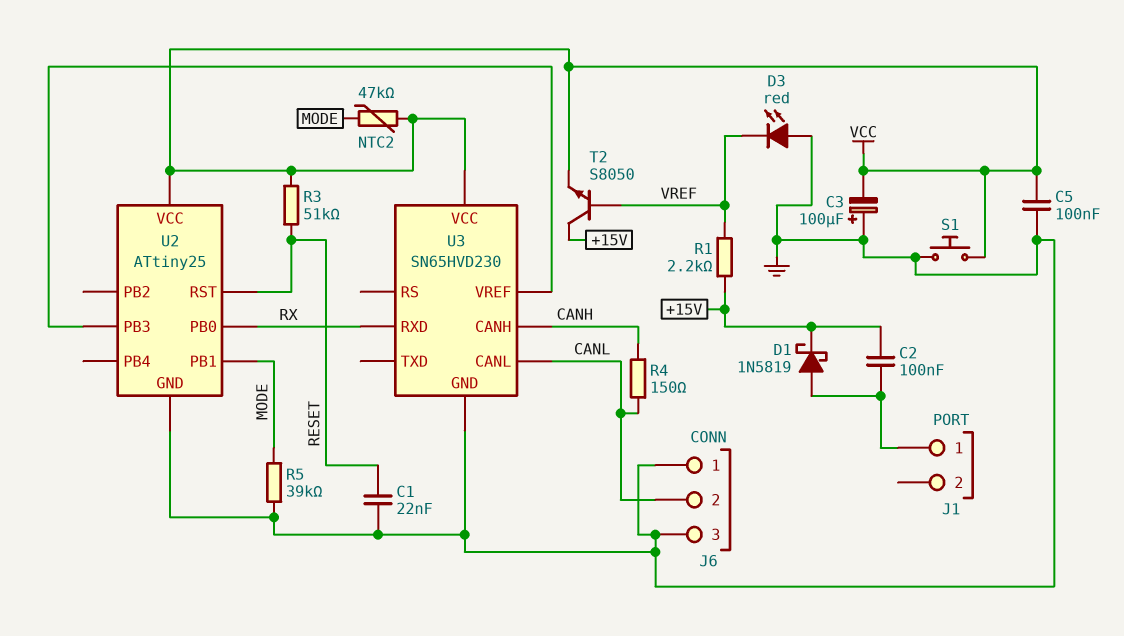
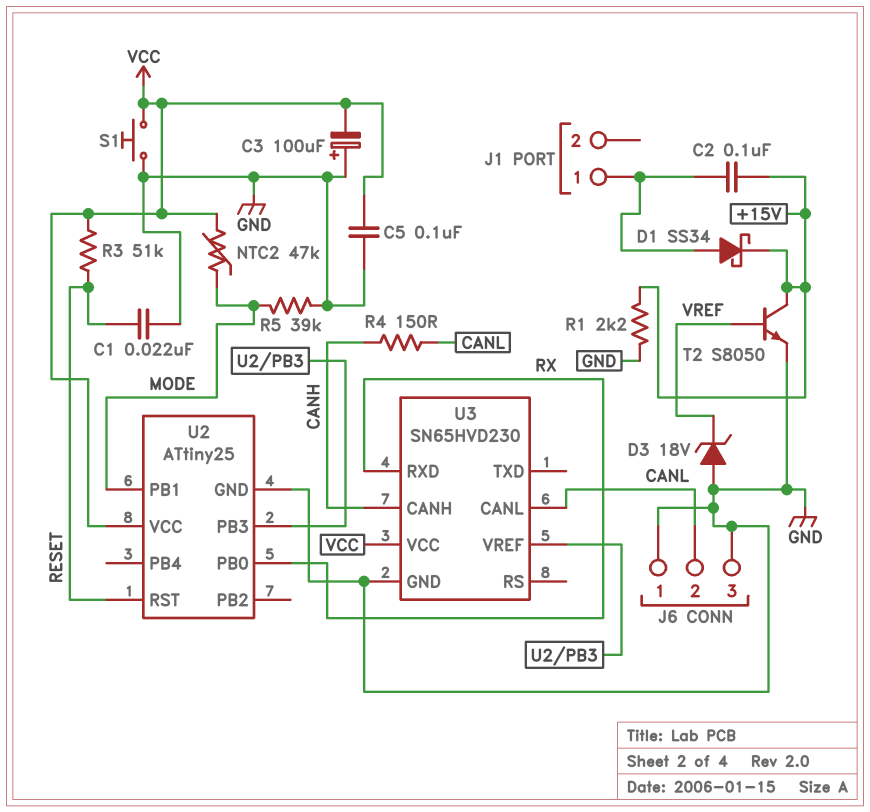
D1: schottky 1N5819 (A J1/1, K +15V) -> schottky SS34 (A J1/1, K +15V)
D3: LED red (A GND, K VREF) -> zener 18V (A GND, K VREF)
R1: 2.2k (+15V, VREF) -> 2.2k (+15V, GND)
T2: NPN S8050 (B VREF, C +15V, E VCC) -> NPN S8050 (B VREF, C +15V, E GND)

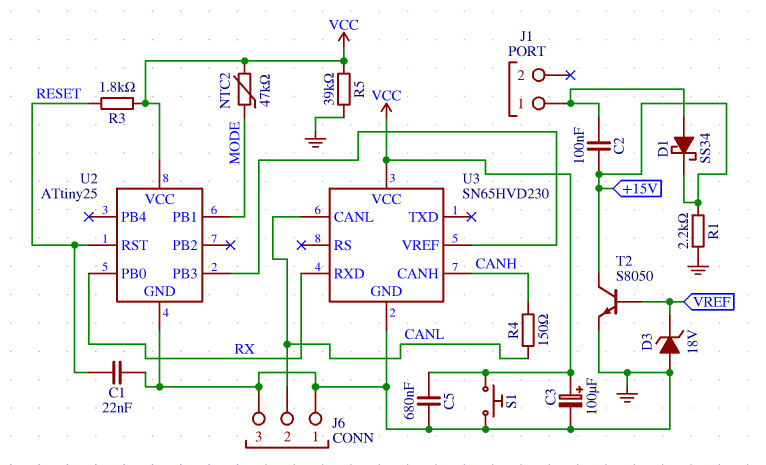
C3: 100uF (plus GND, minus VCC) -> 100uF (plus VCC, minus GND)
C5: 100nF (GND, VCC) -> 680nF (GND, VCC)
R3: 51k (RESET, VCC) -> 1.8k (RESET, VCC)
R5: 39k (GND, MODE) -> 39k (GND, VCC)

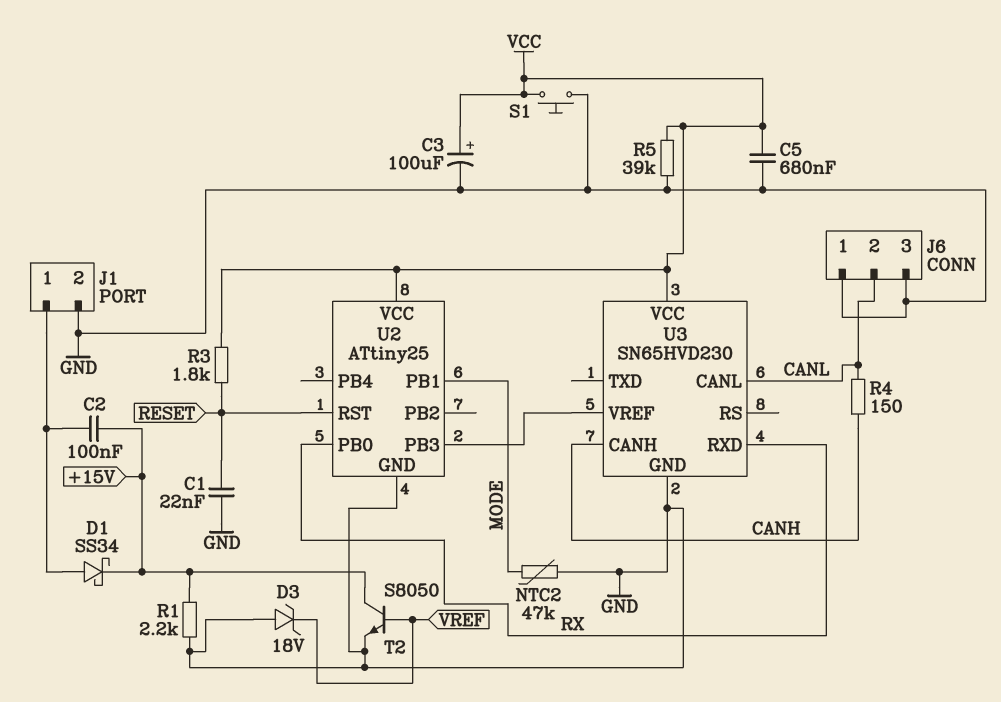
J1 pin 2: none -> GND
NTC2: 47k (MODE, VCC) -> 47k (GND, MODE)

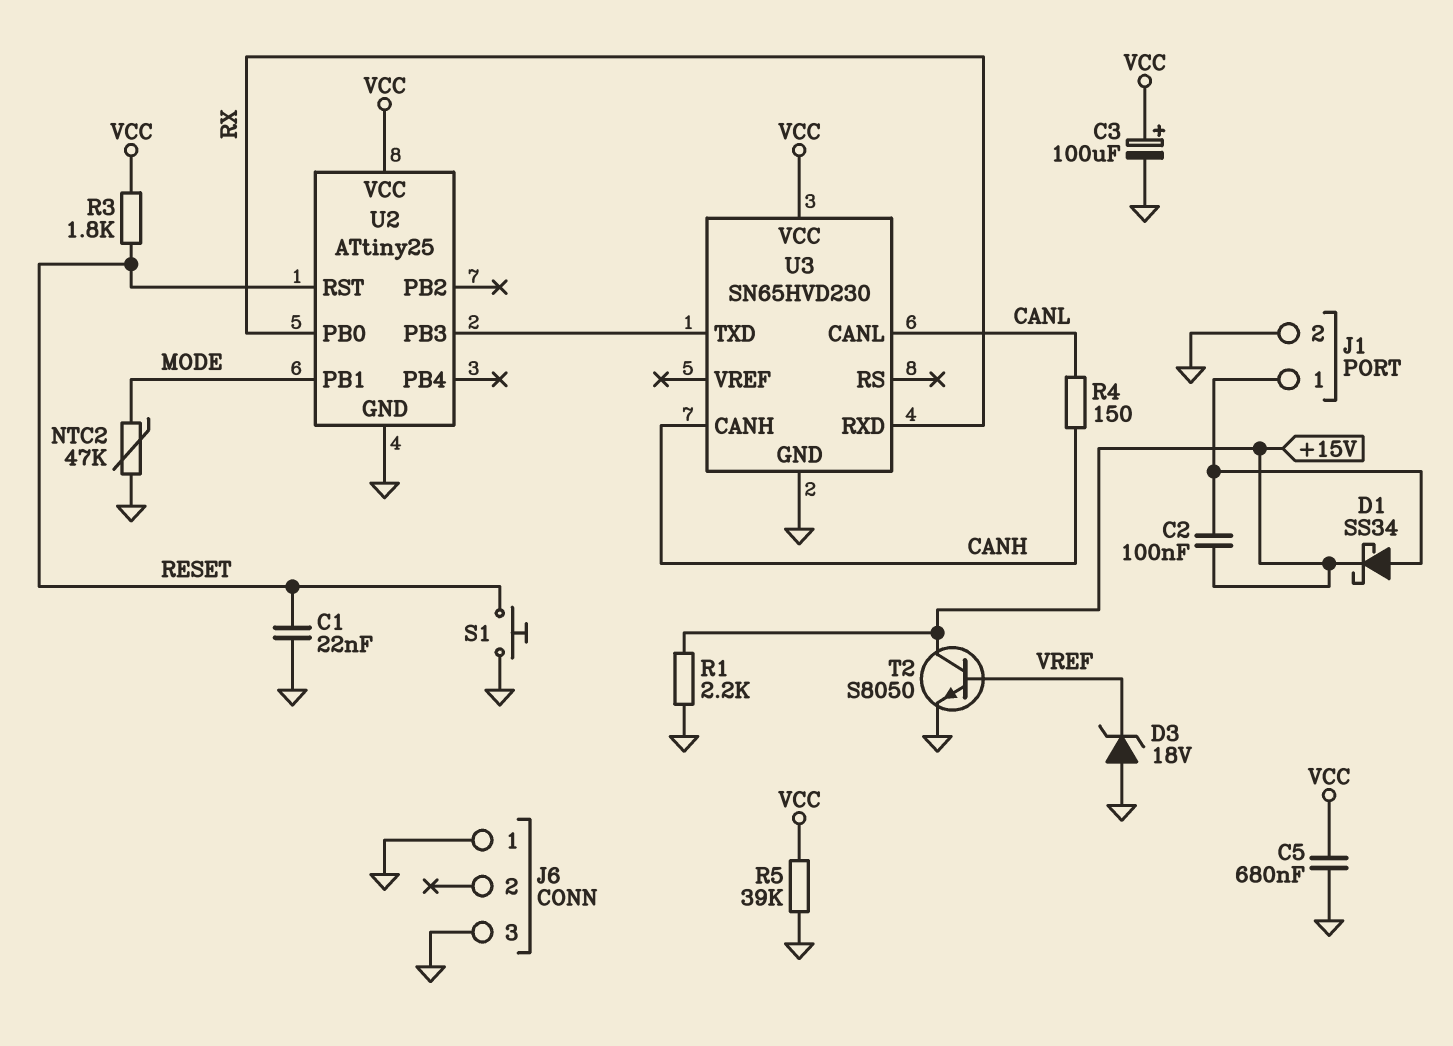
J6 pin 2: CANL -> none
S1: button (GND, VCC) -> button (GND, RESET)
U3 pin TXD: none -> U2/PB3
U3 pin VREF: U2/PB3 -> none

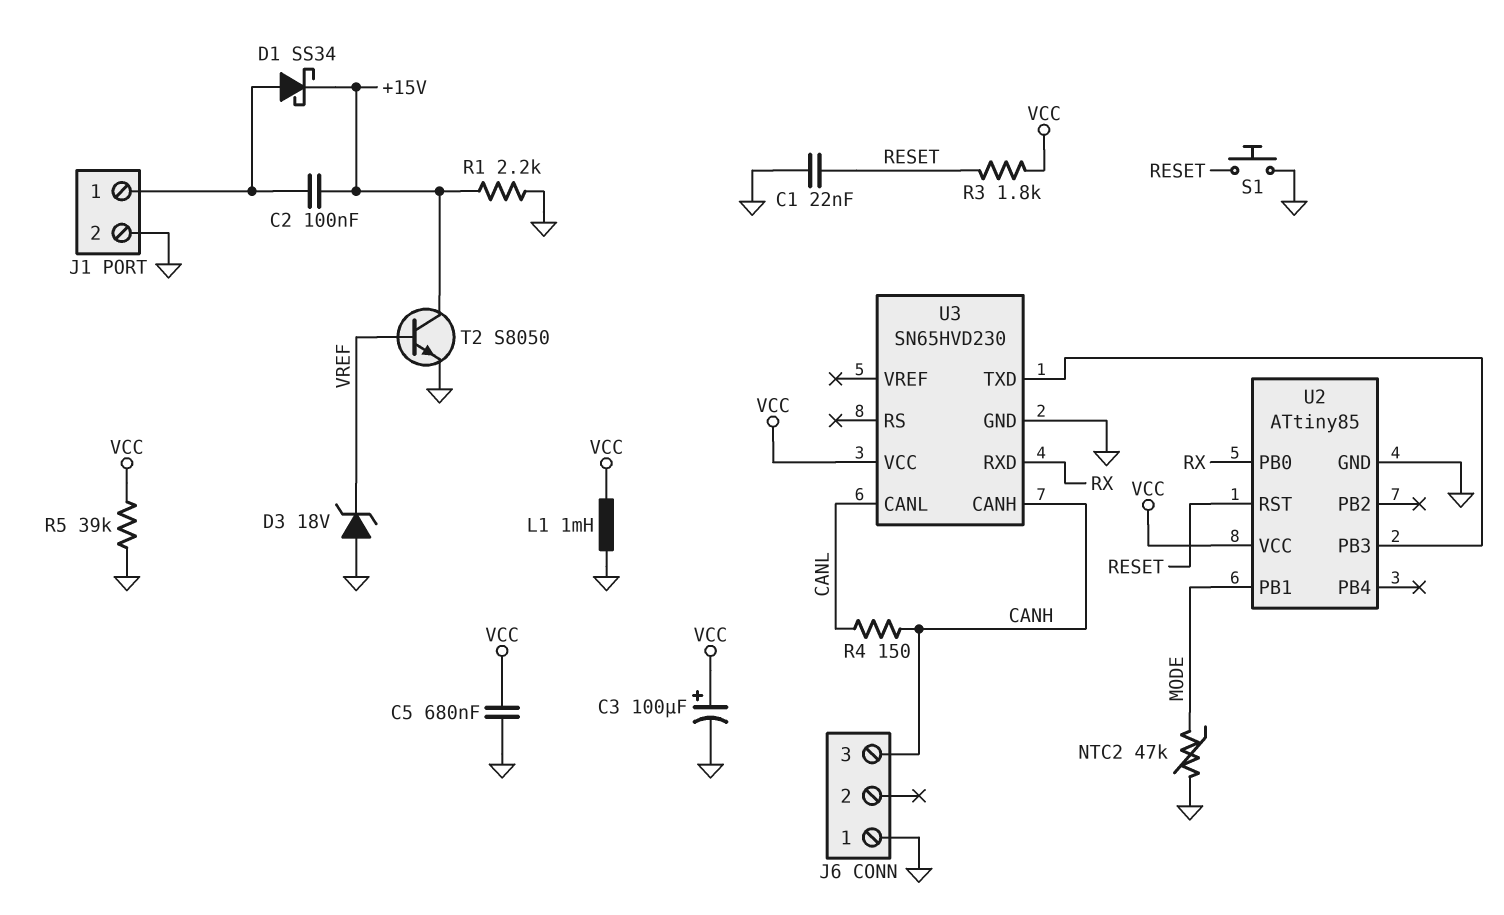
J6 pin 3: GND -> CANH
L1: none -> 1mH (GND, VCC)
U2: ATtiny25 -> ATtiny85

